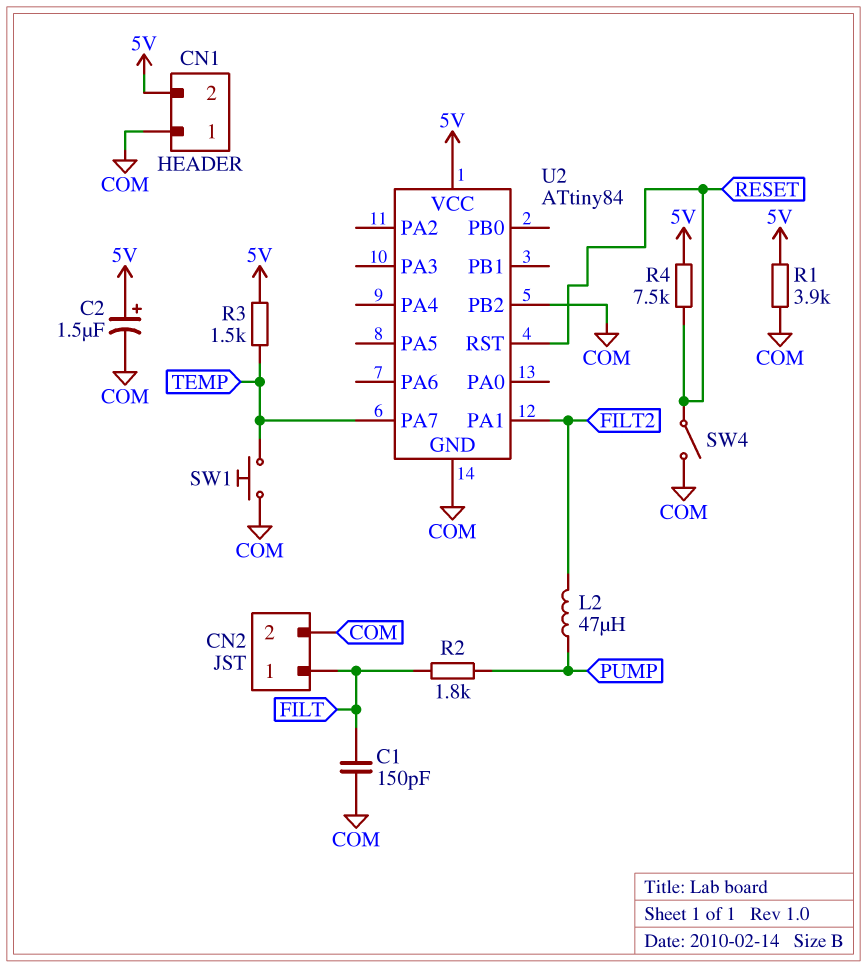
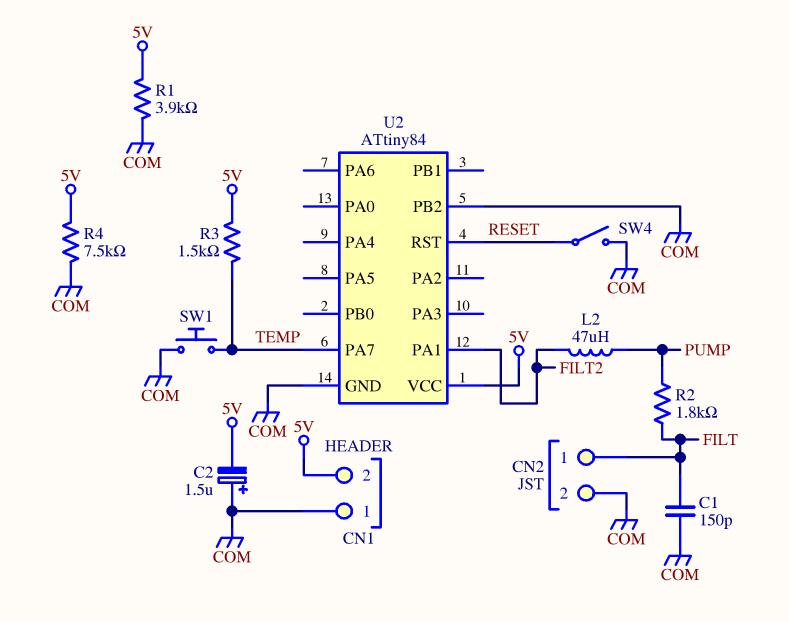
C2: 1.5uF (plus 5V, minus COM) -> 1.5uF (plus COM, minus 5V)
R4: 7.5k (5V, RESET) -> 7.5k (5V, COM)

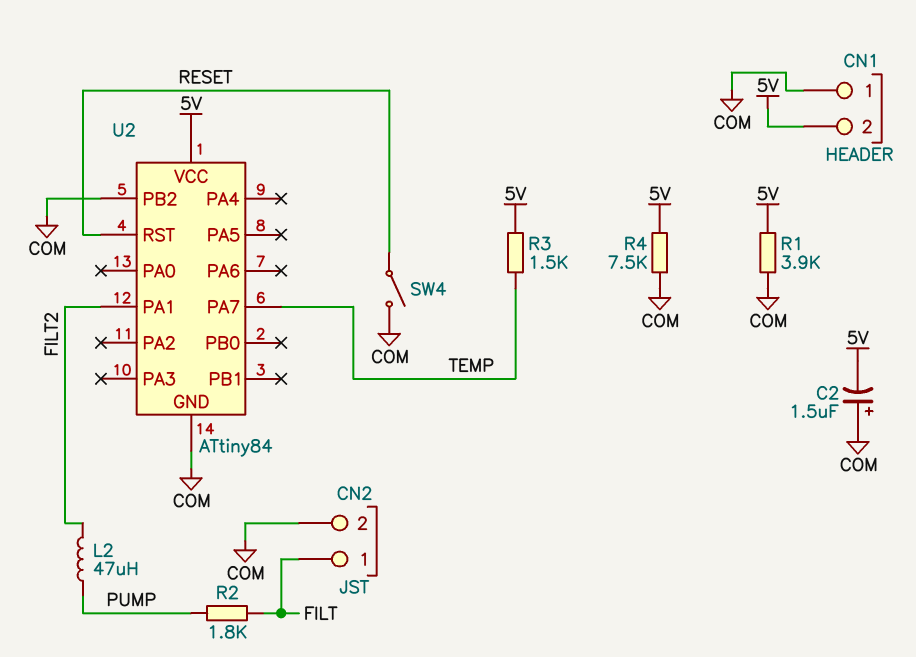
C1: 150pF (COM, FILT) -> none
SW1: button (COM, TEMP) -> none

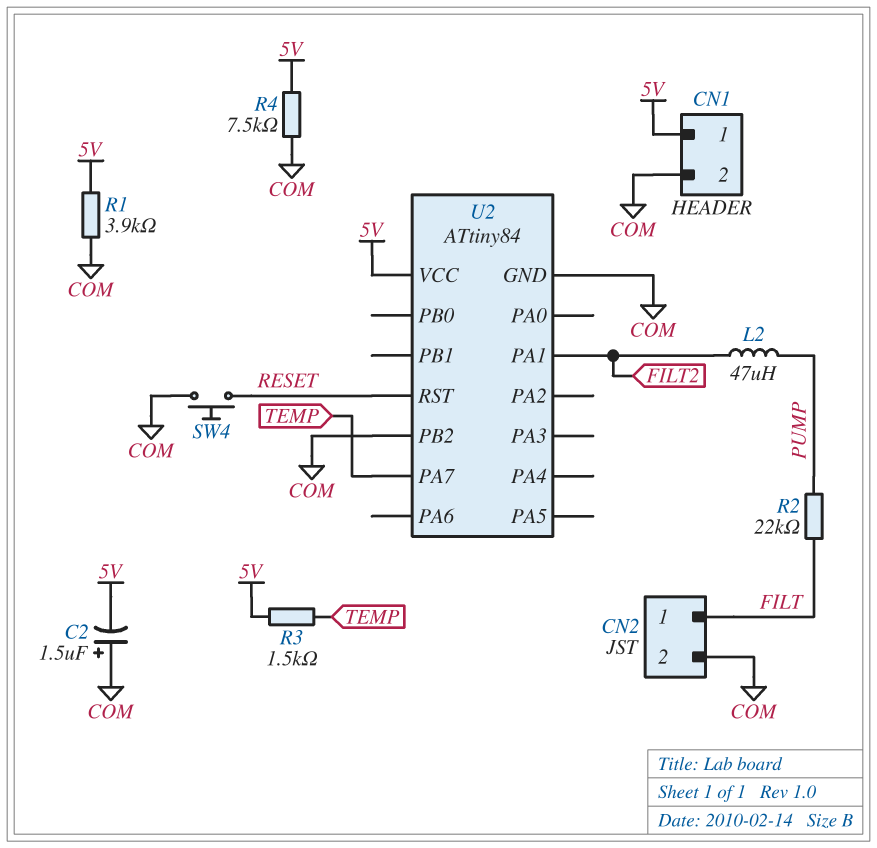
CN1 pin 1: COM -> 5V
CN1 pin 2: 5V -> COM
R2: 1.8k (FILT, PUMP) -> 22k (FILT, PUMP)
SW4: switch (COM, RESET) -> button (COM, RESET)

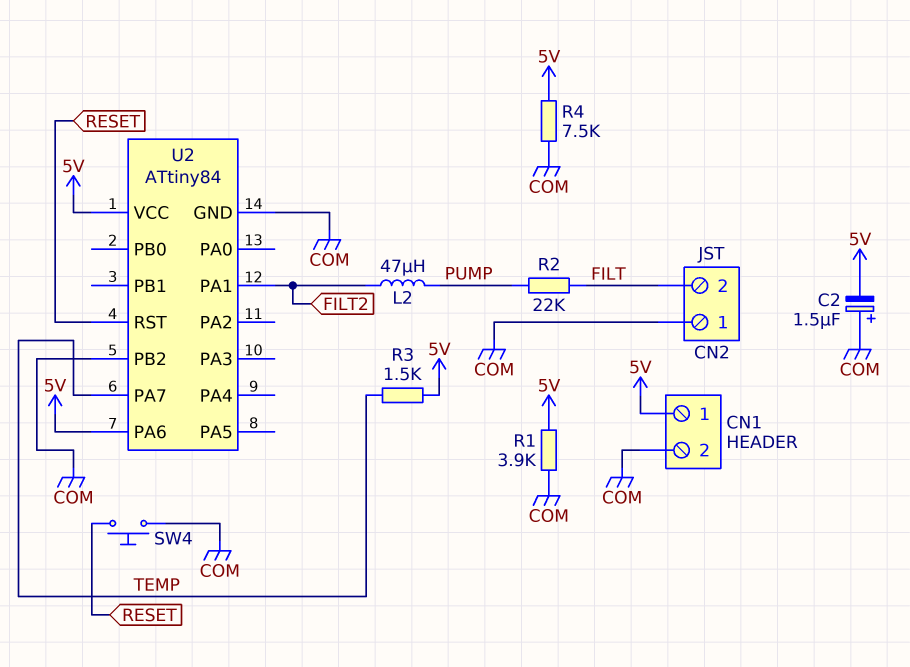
CN2 pin 1: FILT -> COM
CN2 pin 2: COM -> FILT
U2 pin PA6: none -> 5V

